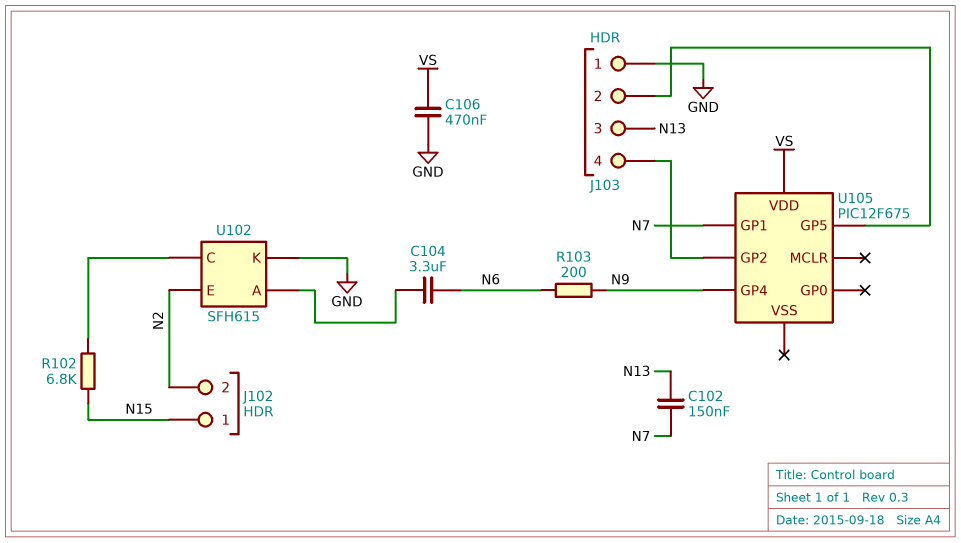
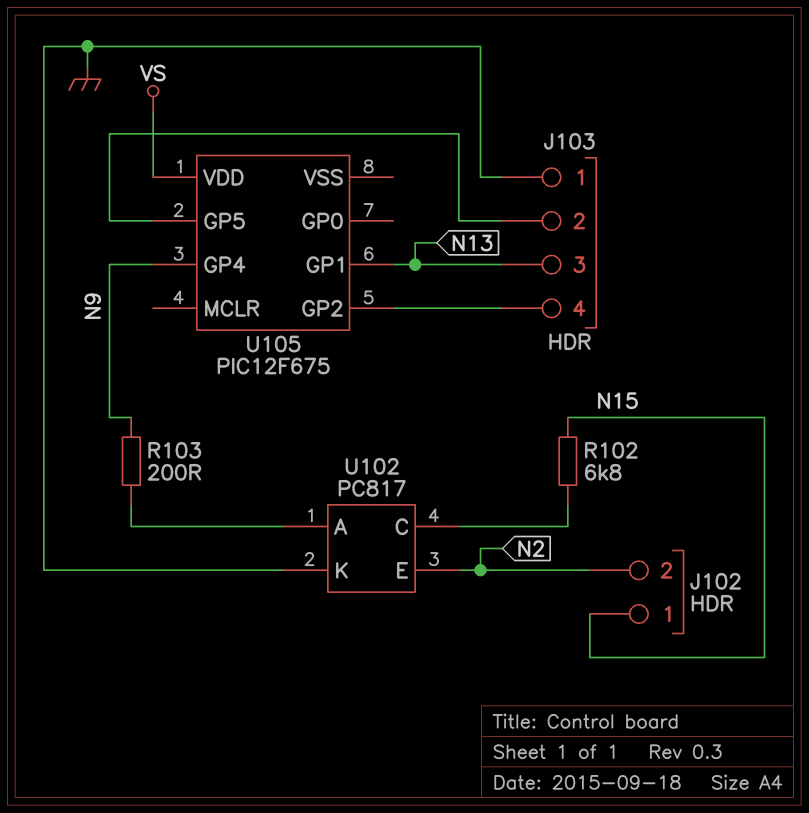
C102: 150nF (N7, N13) -> none
C104: 3.3uF (N6, U102/A) -> none
C106: 470nF (GND, VS) -> none
R103: 200 (N6, N9) -> 200 (N9, U102/A)
U102: SFH615 -> PC817
U105 pin GP1: N7 -> N13

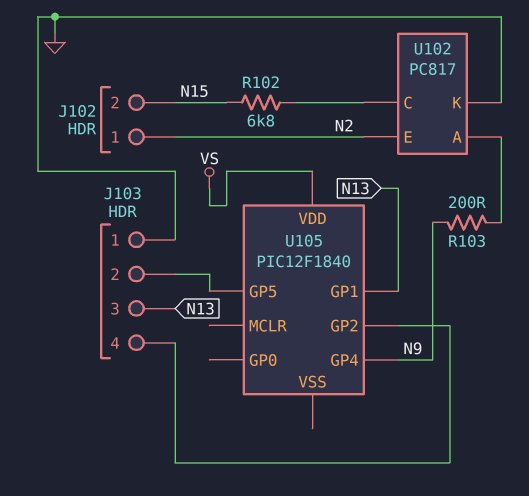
J102 pin 1: N15 -> N2
J102 pin 2: N2 -> N15
U105: PIC12F675 -> PIC12F1840

